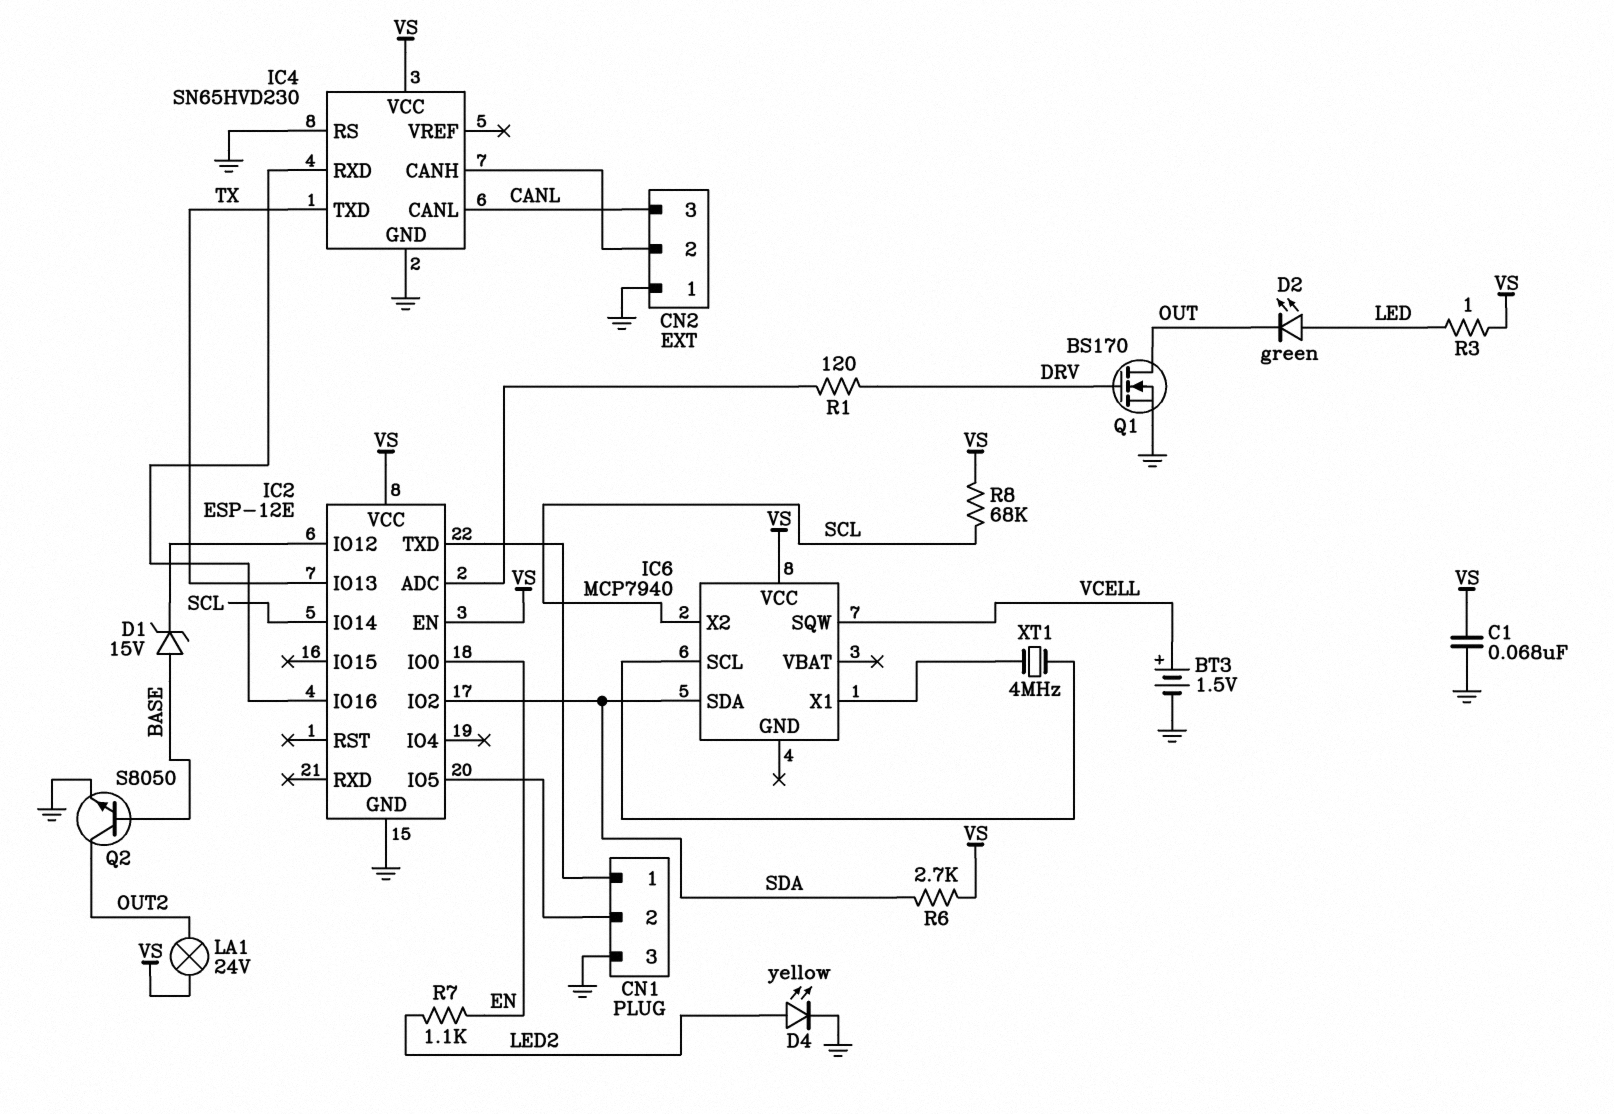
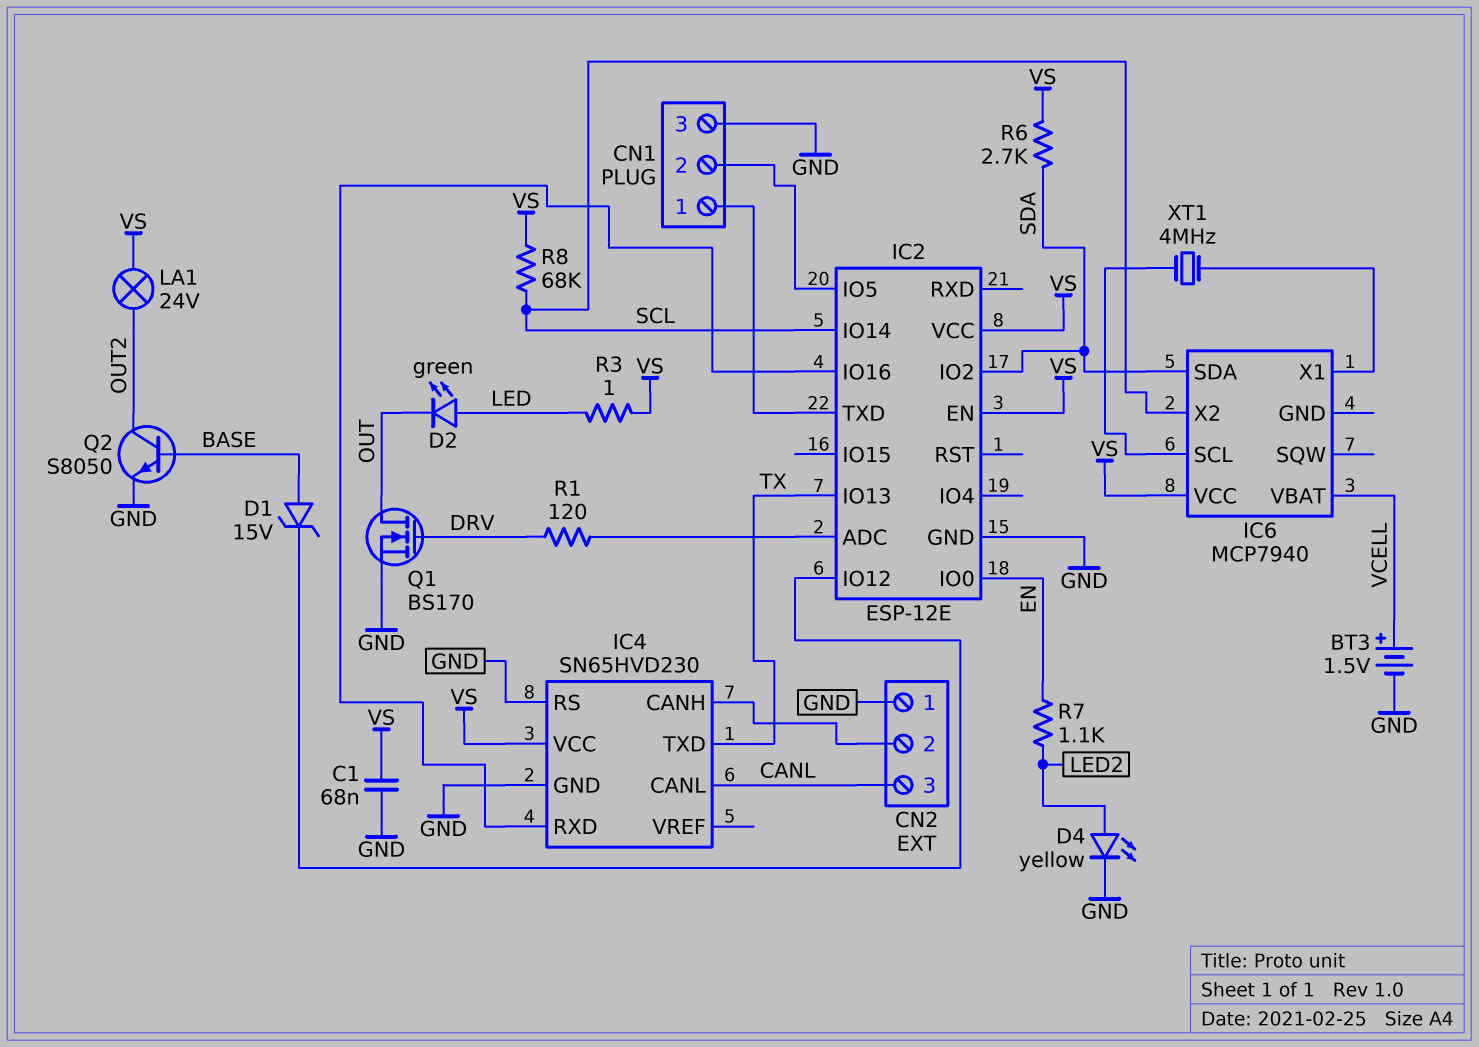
IC6 pin SQW: VCELL -> none
IC6 pin VBAT: none -> VCELL

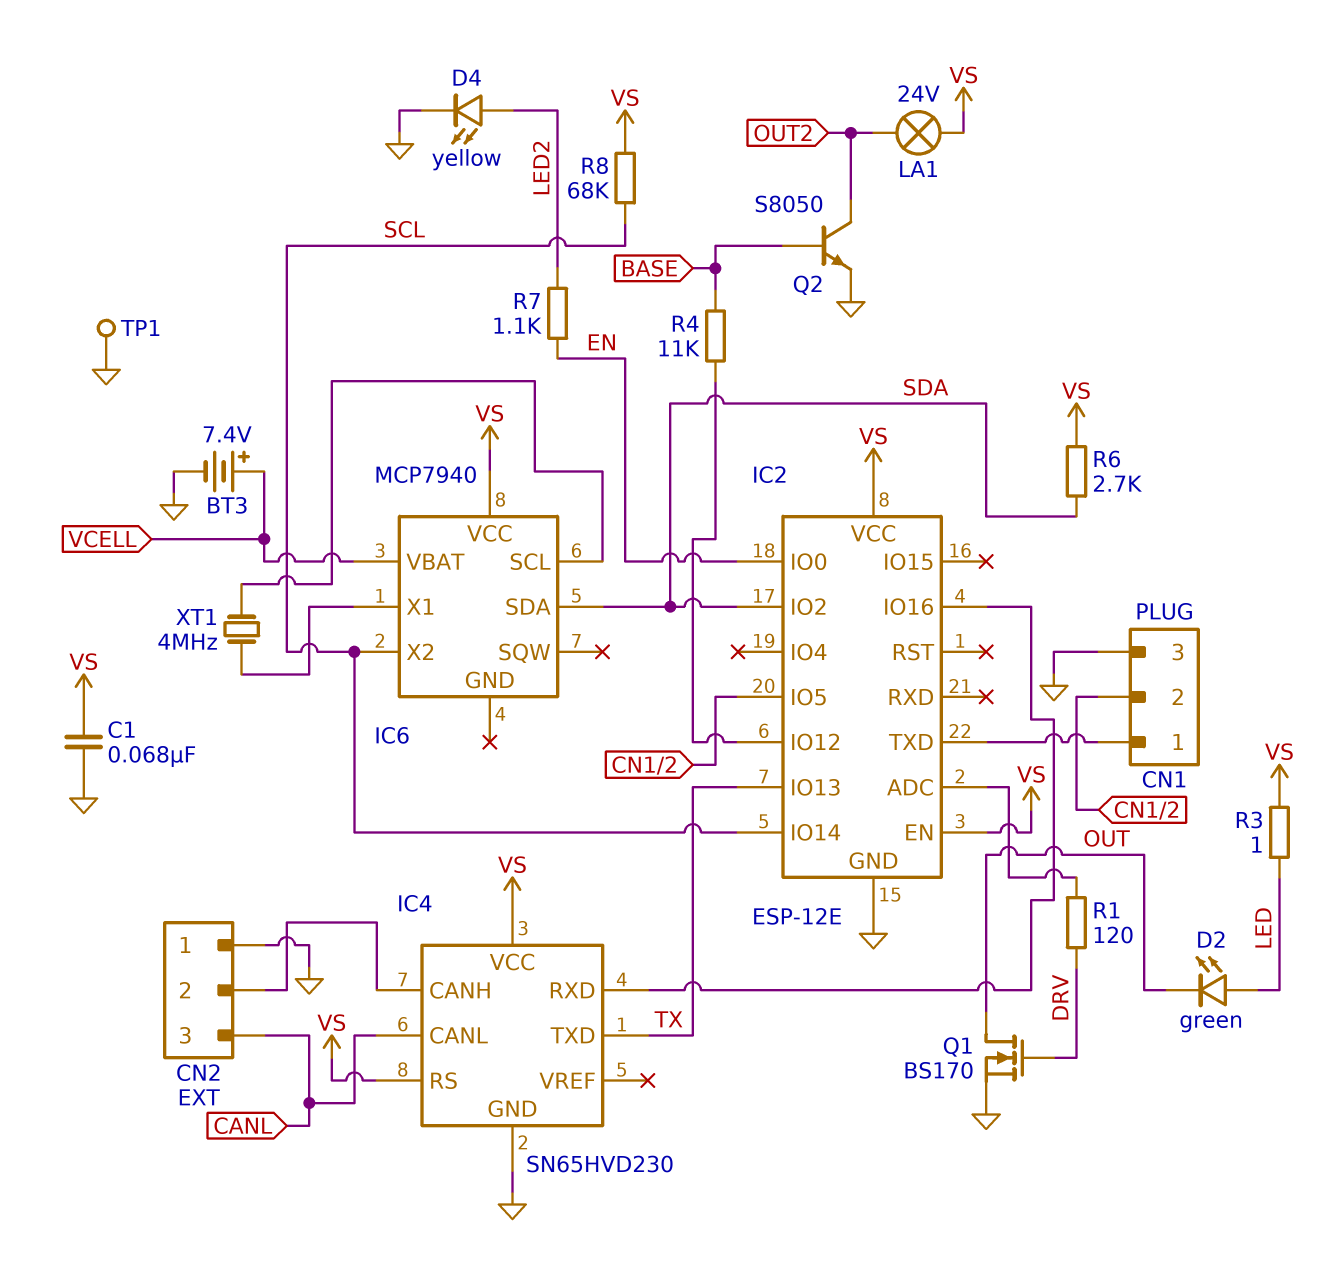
BT3: 1.5V (plus VCELL, minus GND) -> 7.4V (plus VCELL, minus GND)
D1: zener 15V (A BASE, K IC2/IO12) -> none
IC4 pin RS: GND -> VS
R4: none -> 11k (BASE, IC2/IO12)
TP1: none -> test point (GND)

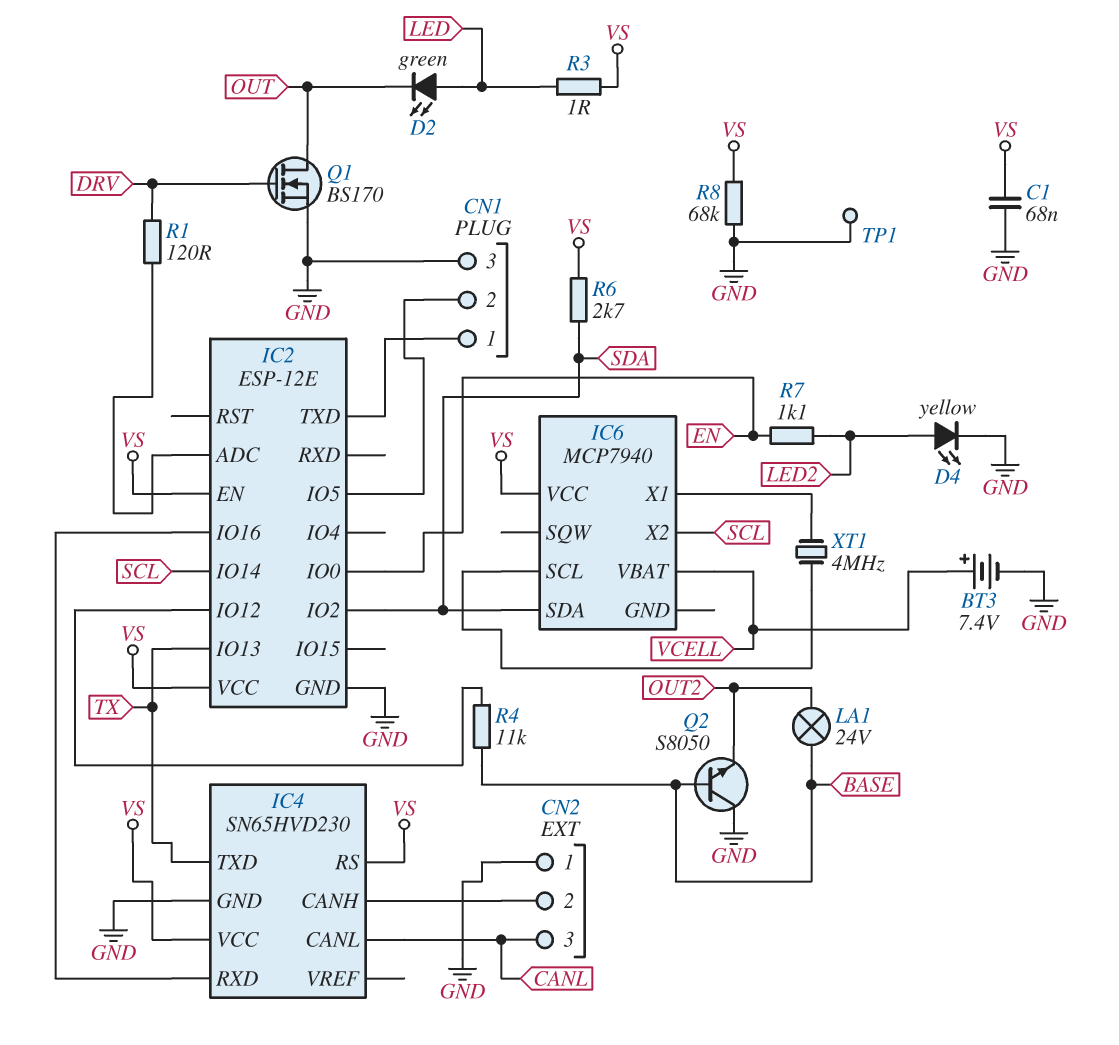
LA1: lamp 24V (OUT2, VS) -> lamp 24V (BASE, OUT2)
Q2: NPN S8050 (B BASE, C OUT2, E GND) -> NPN S8050 (B BASE, C GND, E OUT2)
R8: 68k (SCL, VS) -> 68k (GND, VS)

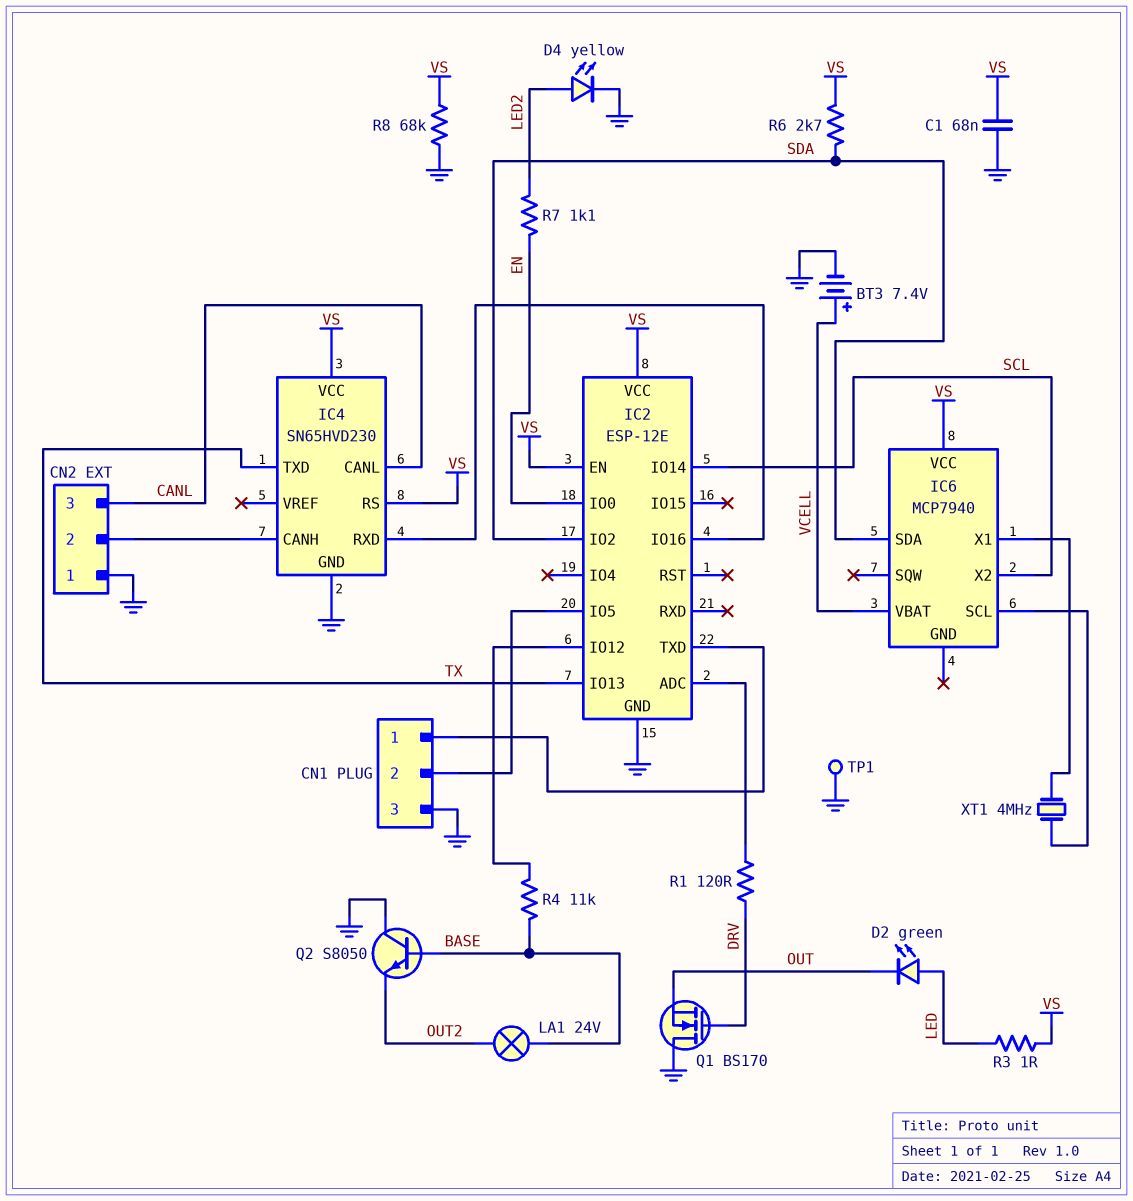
Q1: NMOS BS170 (G DRV, D OUT, S GND) -> NMOS BS170 (G DRV, D GND, S OUT)

